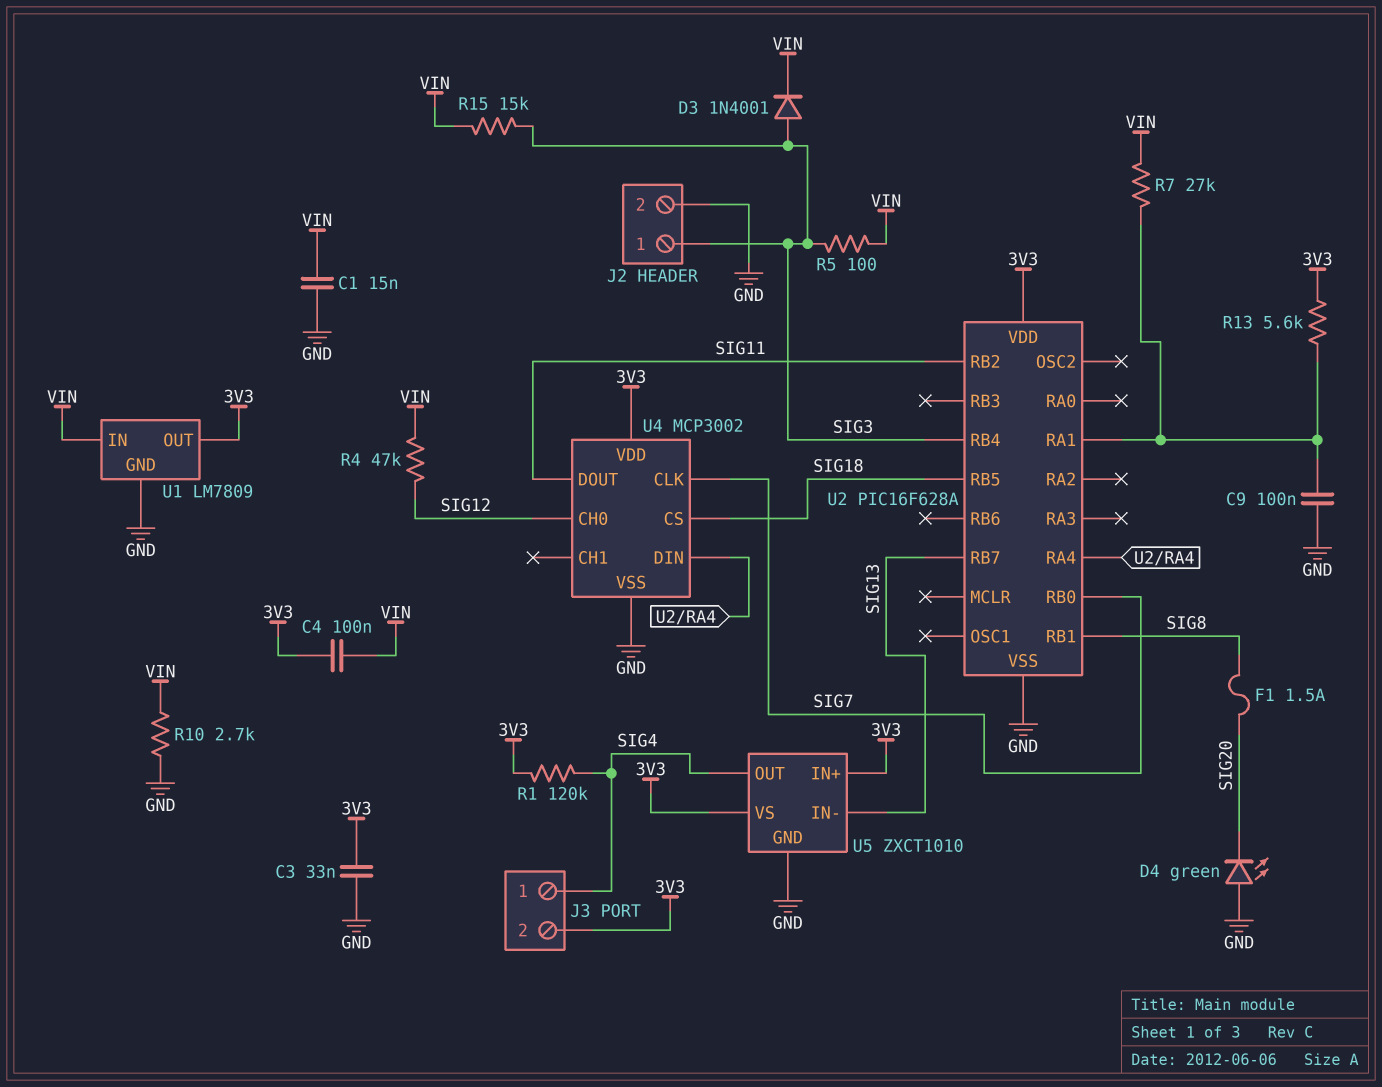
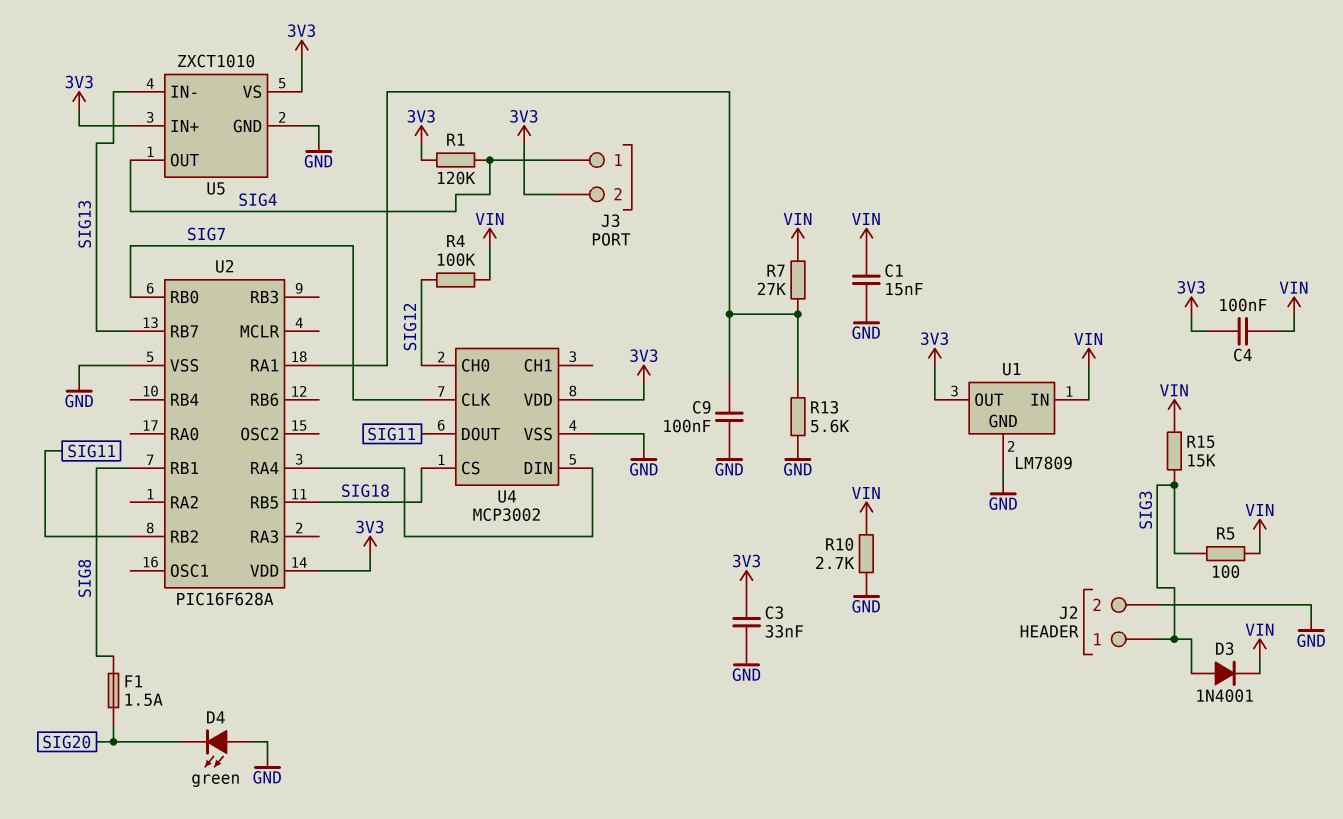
R4: 47k (SIG12, VIN) -> 100k (SIG12, VIN)
R13: 5.6k (3V3, U2/RA1) -> 5.6k (GND, U2/RA1)
U2 pin RB4: SIG3 -> none

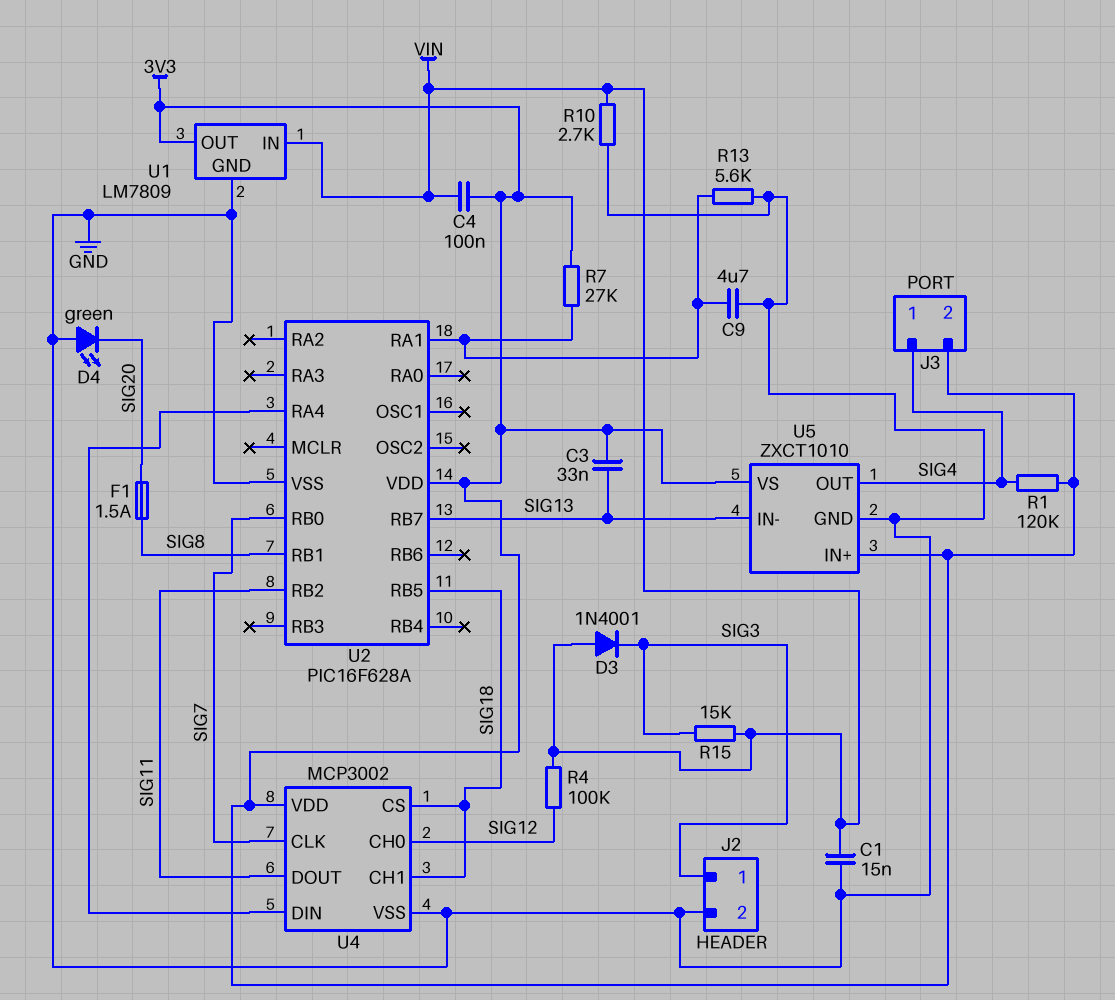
C3: 33nF (3V3, GND) -> 33nF (3V3, SIG13)
C9: 100nF (GND, U2/RA1) -> 4.7uF (GND, U2/RA1)
D3: diode 1N4001 (A SIG3, K VIN) -> diode 1N4001 (A VIN, K SIG3)
R5: 100 (SIG3, VIN) -> none
R7: 27k (U2/RA1, VIN) -> 27k (3V3, U2/RA1)
U4 pin CH1: none -> SIG18

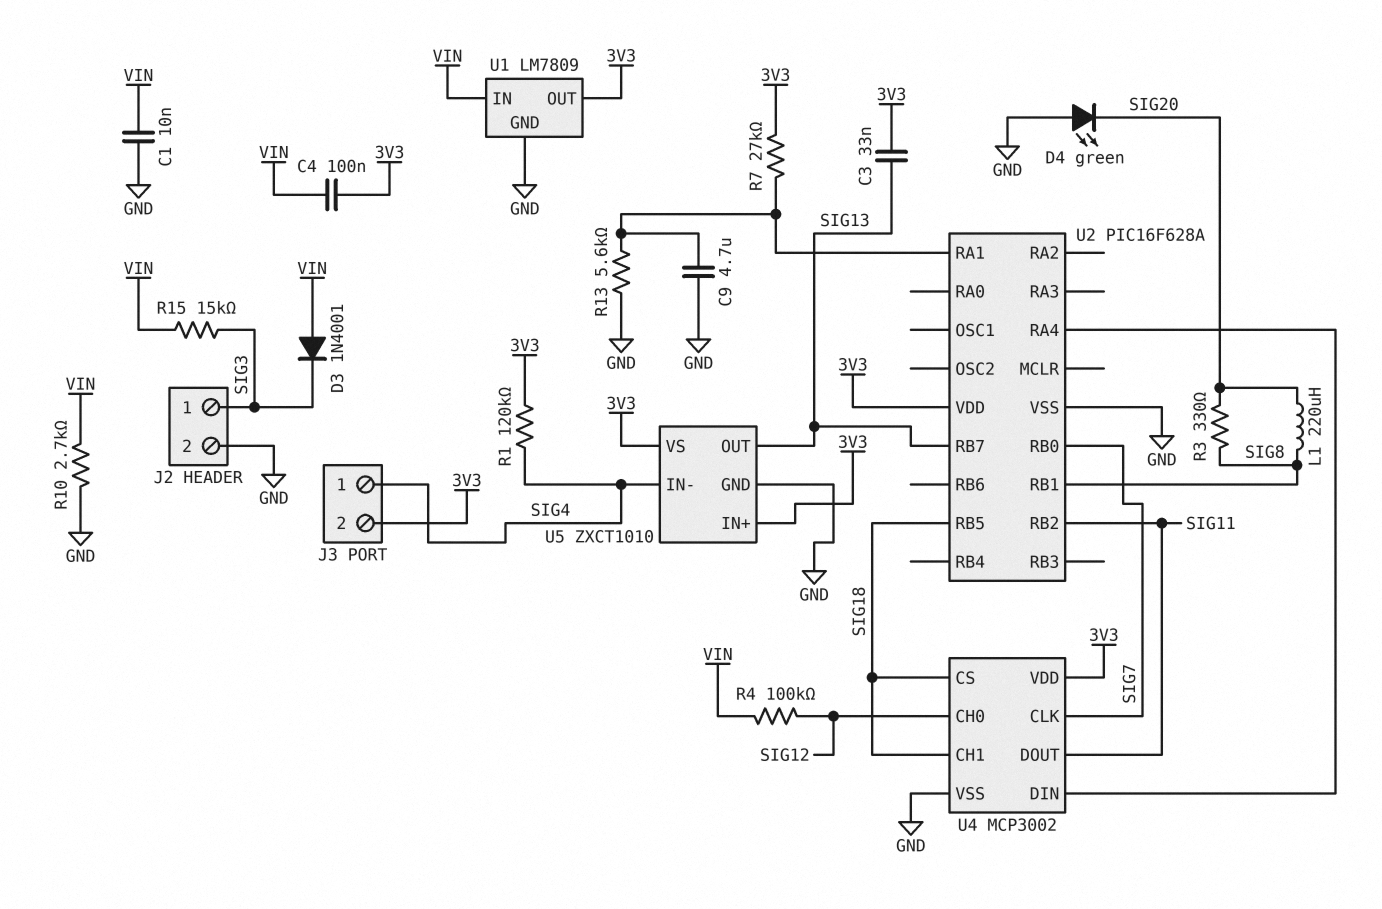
C1: 15nF (GND, VIN) -> 10nF (GND, VIN)
F1: 1.5A (SIG8, SIG20) -> none
L1: none -> 220uH (SIG8, SIG20)
R3: none -> 330 (SIG8, SIG20)
U5 pin IN-: SIG13 -> SIG4
U5 pin OUT: SIG4 -> SIG13

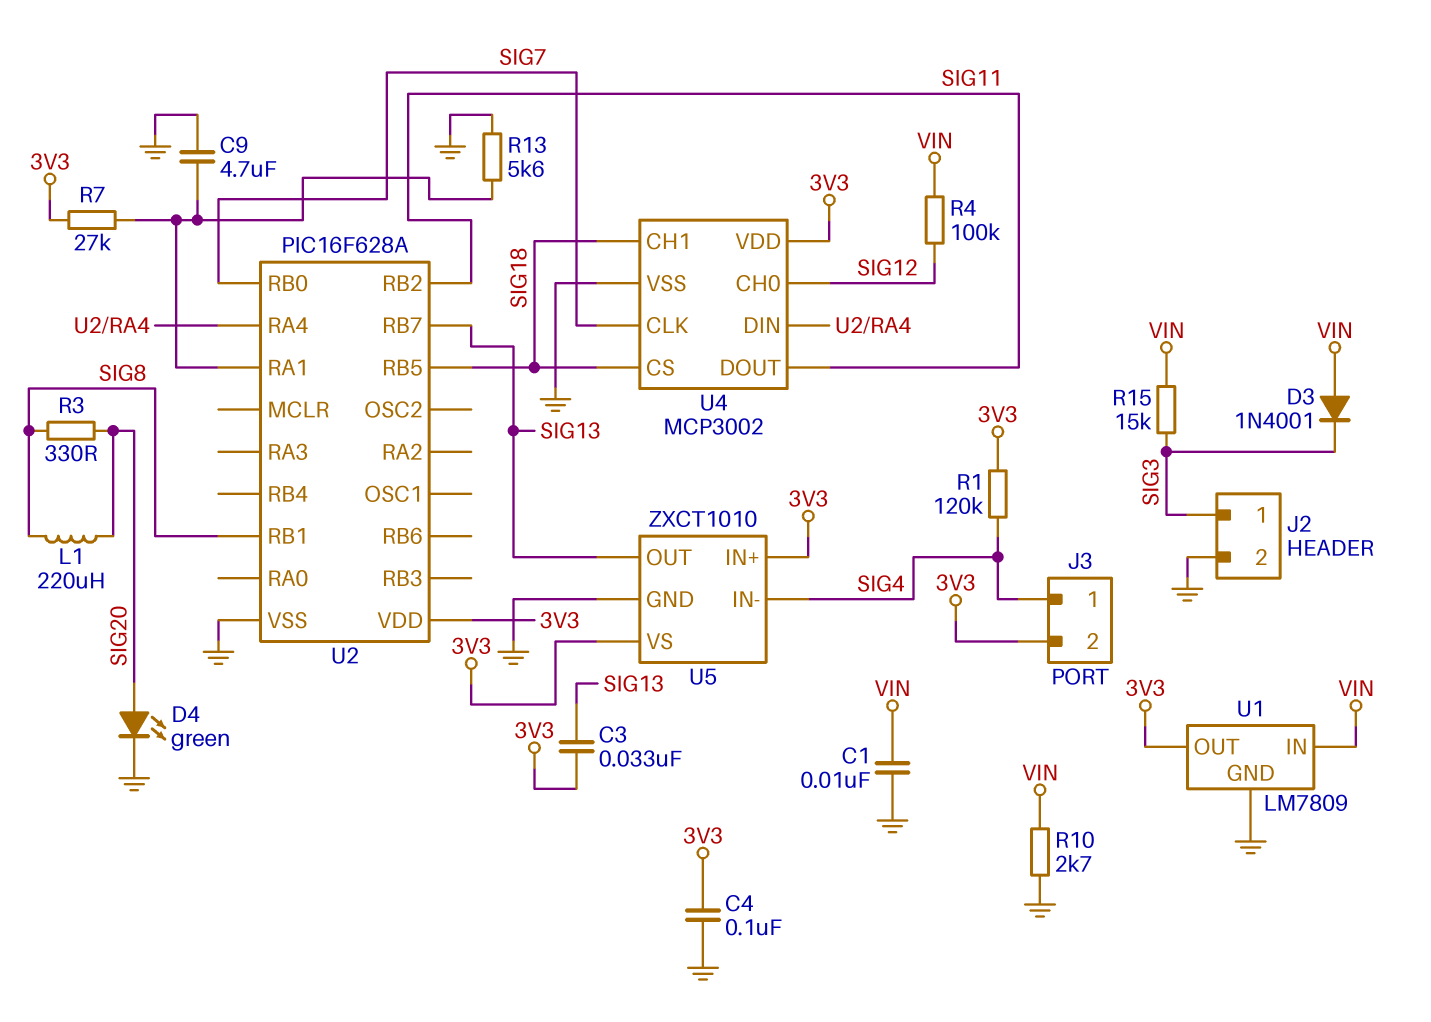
C4: 100nF (3V3, VIN) -> 100nF (3V3, GND)
D4: LED green (A GND, K SIG20) -> LED green (A SIG20, K GND)

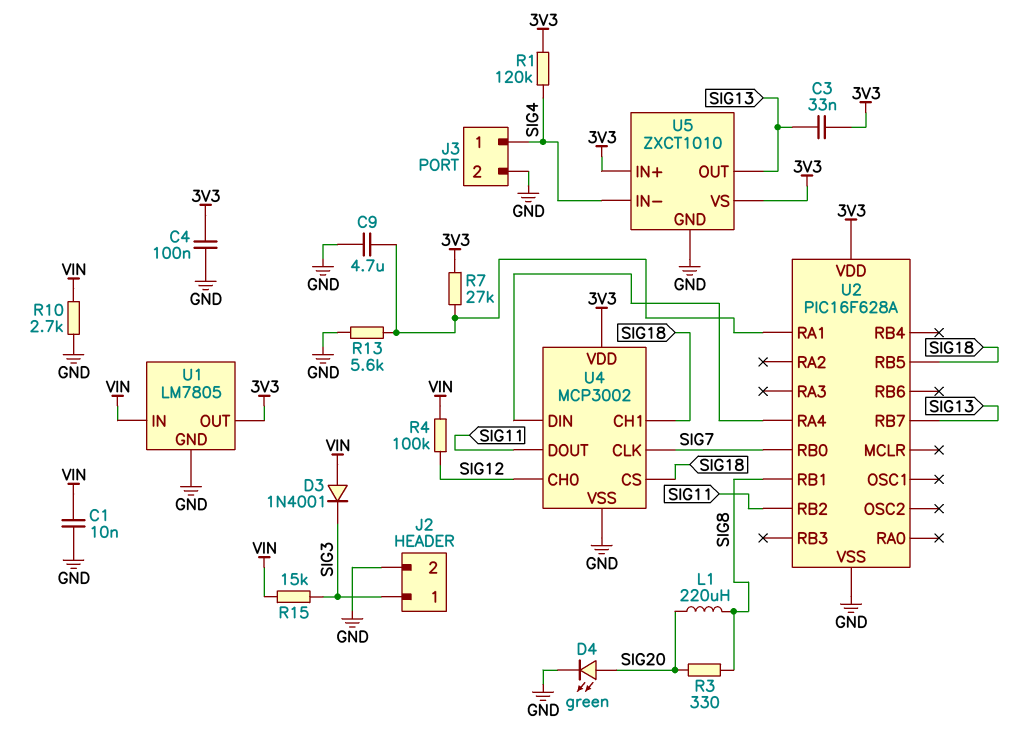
J3 pin 2: 3V3 -> GND
U1: LM7809 -> LM7805

